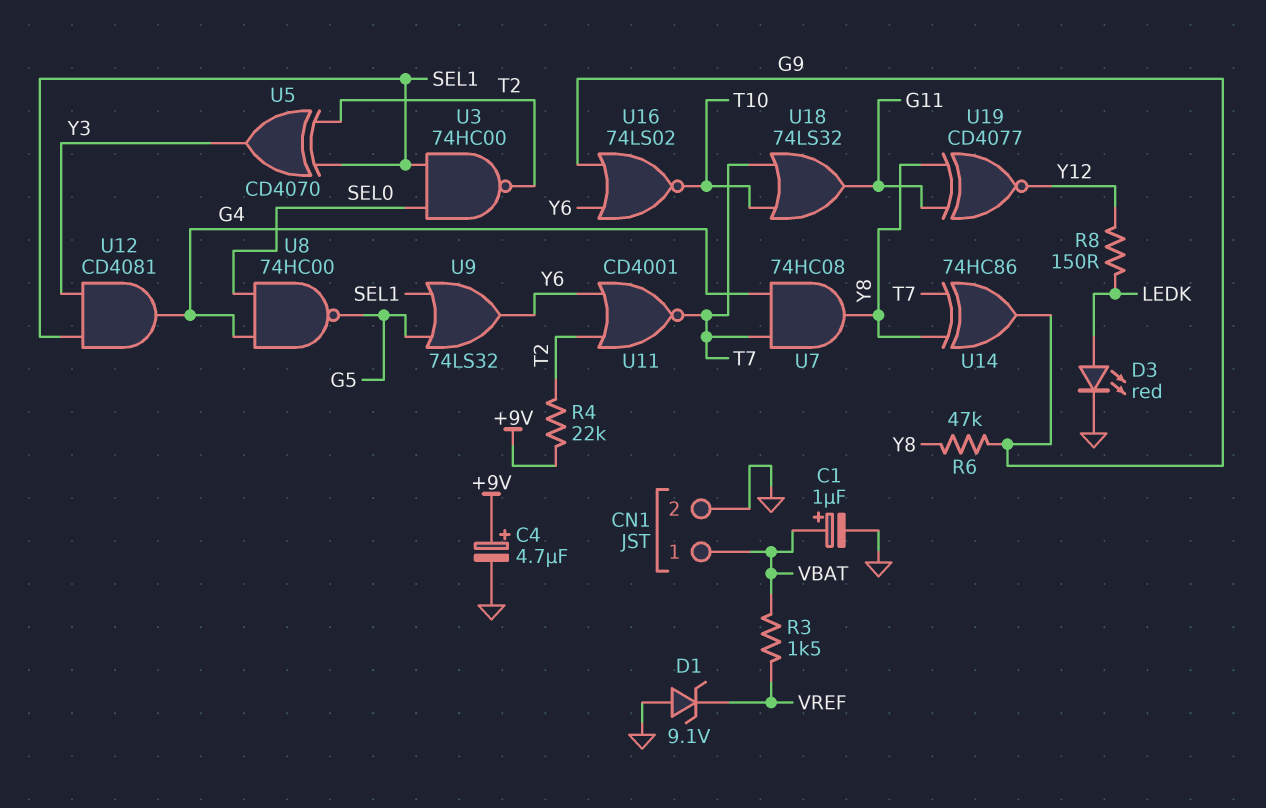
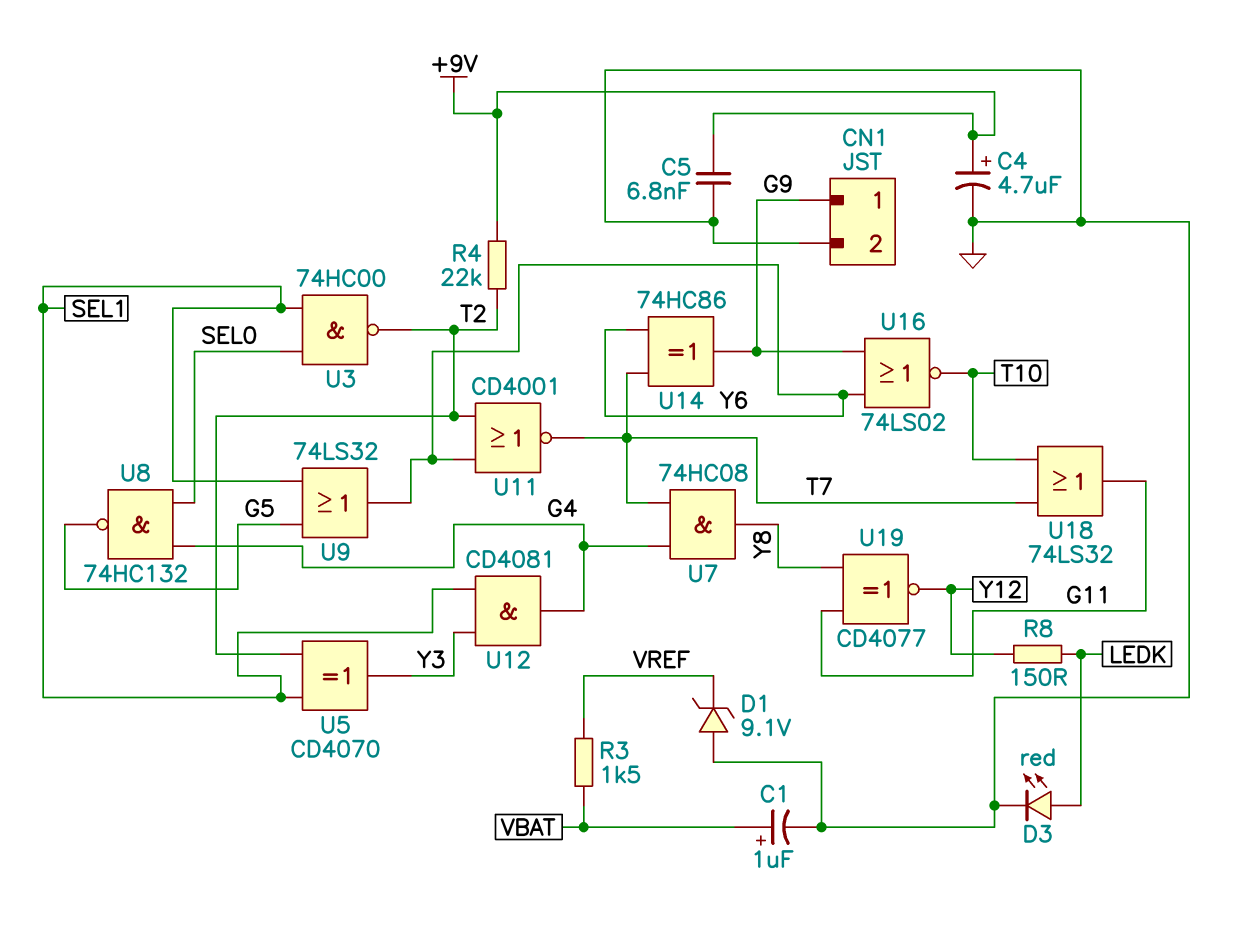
C5: none -> 6.8nF (+9V, GND)
CN1 pin 1: VBAT -> G9
R6: 47k (G9, Y8) -> none
U8: NAND 74HC00 (in G4, in SEL0, out G5) -> NAND 74HC132 (in G4, in SEL0, out G5)
U14: XOR 74HC86 (in T7, in Y8, out G9) -> XOR 74HC86 (in T7, in Y6, out G9)

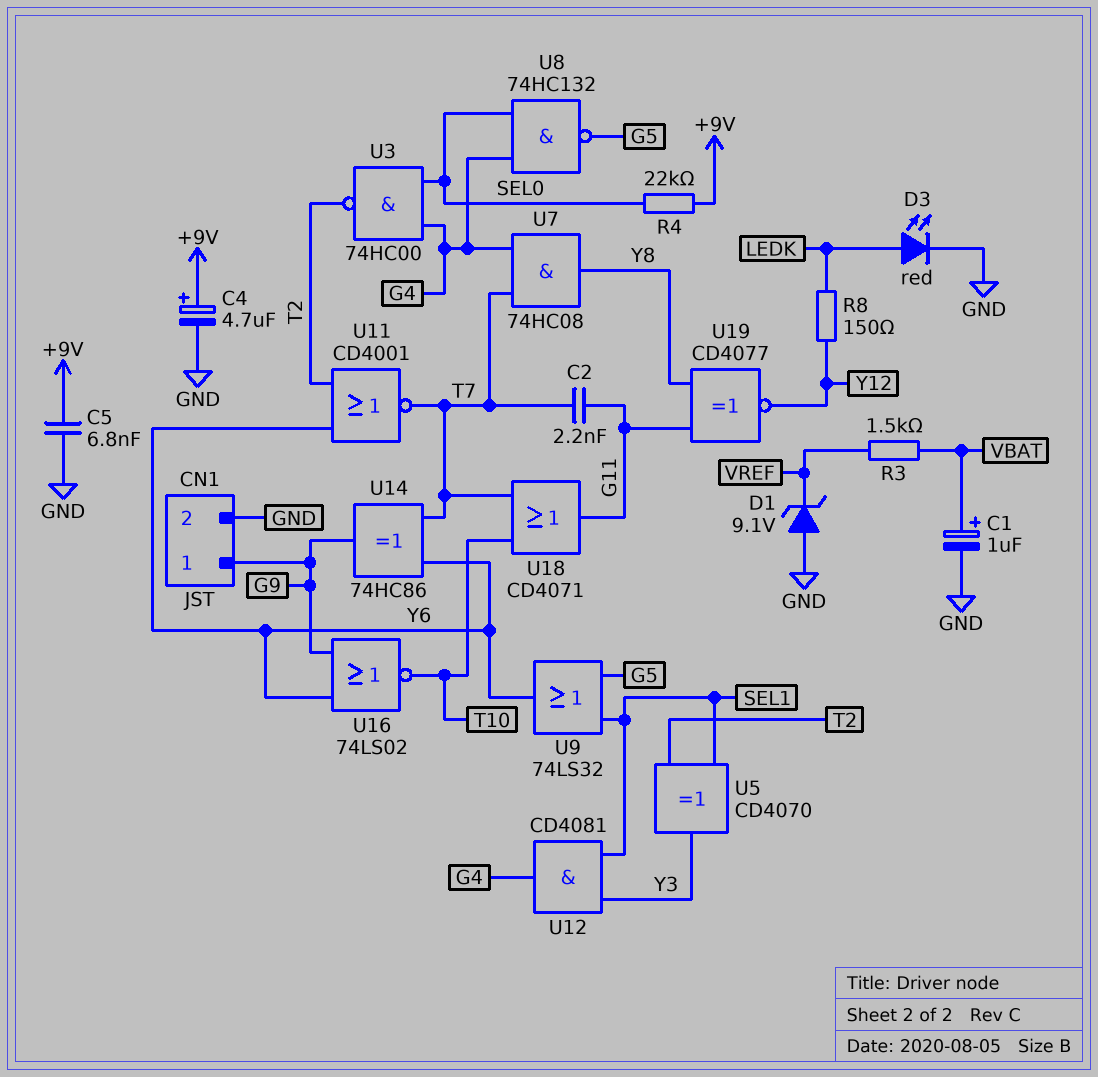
C2: none -> 2.2nF (G11, T7)
R4: 22k (+9V, T2) -> 22k (+9V, SEL0)
U3: NAND 74HC00 (in SEL0, in SEL1, out T2) -> NAND 74HC00 (in G4, in SEL0, out T2)
U18: OR 74LS32 (in T7, in T10, out G11) -> OR CD4071 (in T7, in T10, out G11)

